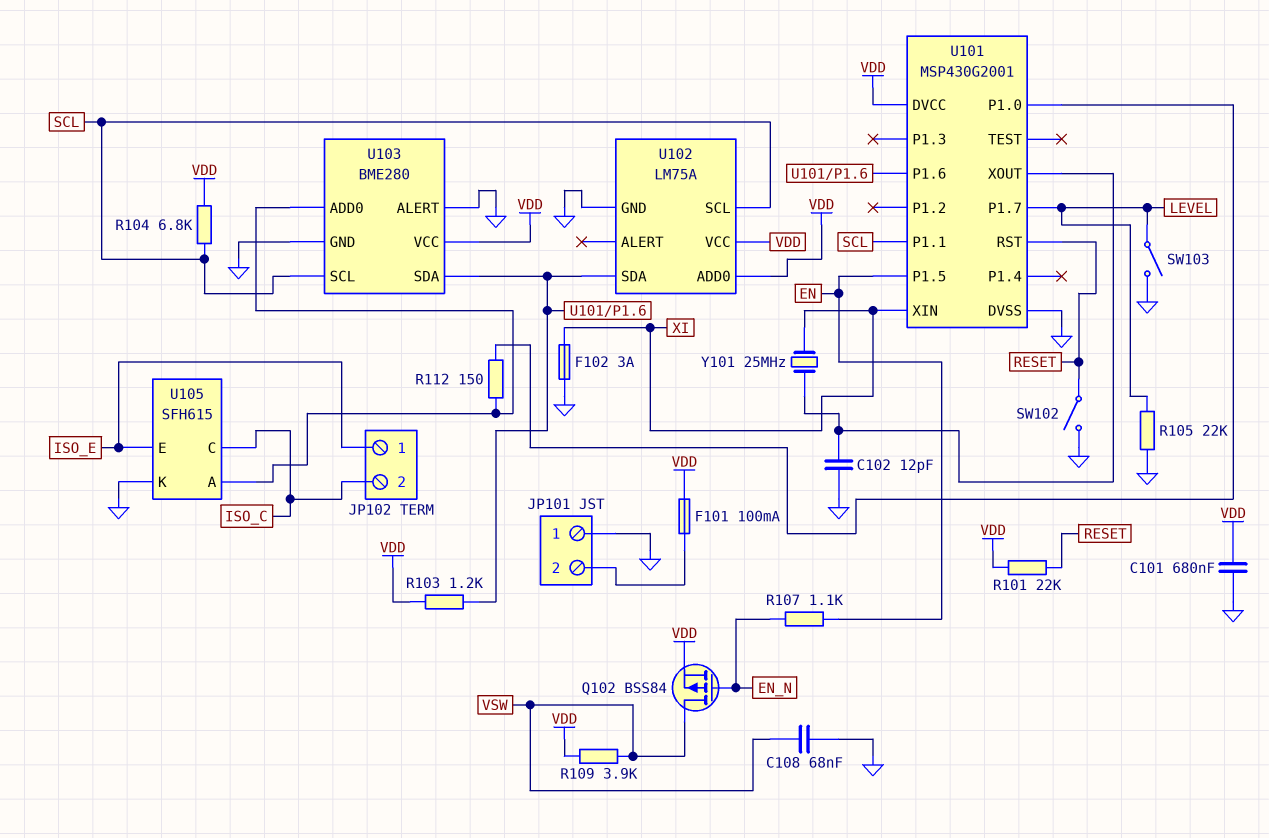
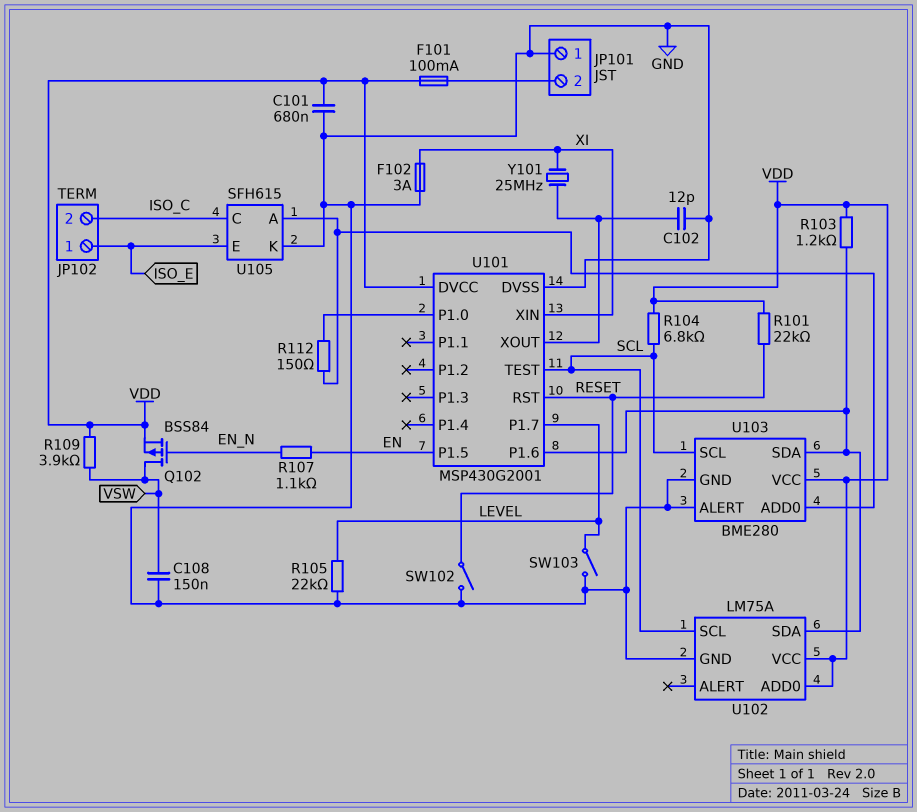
C108: 68nF (GND, VSW) -> 150nF (GND, VSW)
U101 pin P1.1: SCL -> none
U101 pin TEST: none -> SCL

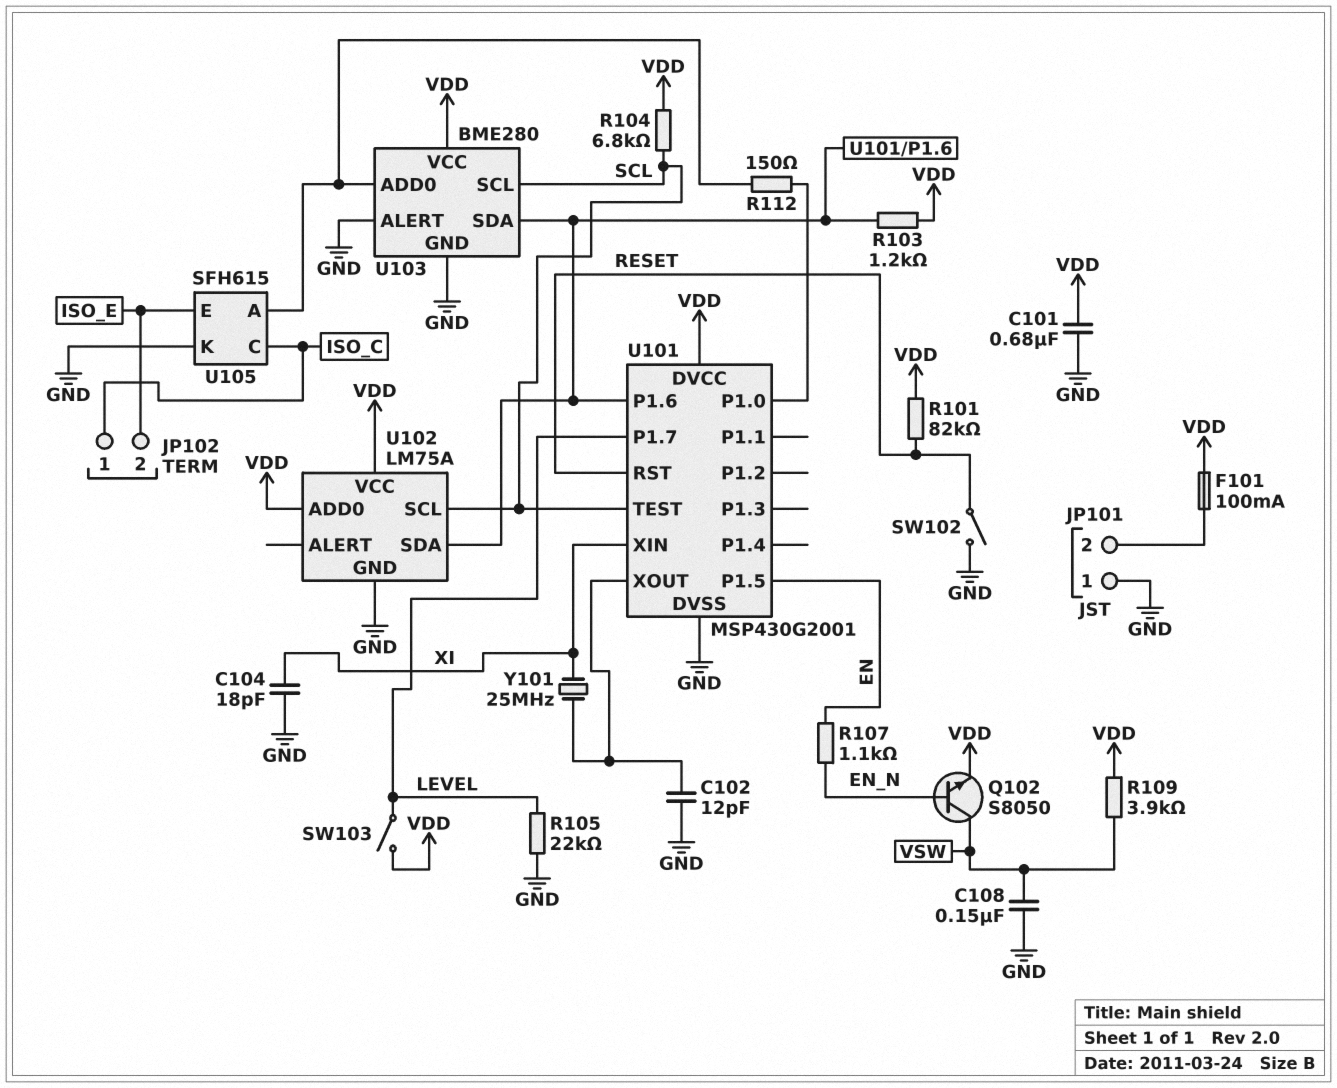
C104: none -> 18pF (GND, XI)
F102: 3A (GND, XI) -> none
JP102 pin 1: ISO_E -> ISO_C
JP102 pin 2: ISO_C -> ISO_E
Q102: PMOS BSS84 (G EN_N, D VSW, S VDD) -> NPN S8050 (B EN_N, C VSW, E VDD)
R101: 22k (RESET, VDD) -> 82k (RESET, VDD)
SW103: switch (GND, LEVEL) -> switch (LEVEL, VDD)

